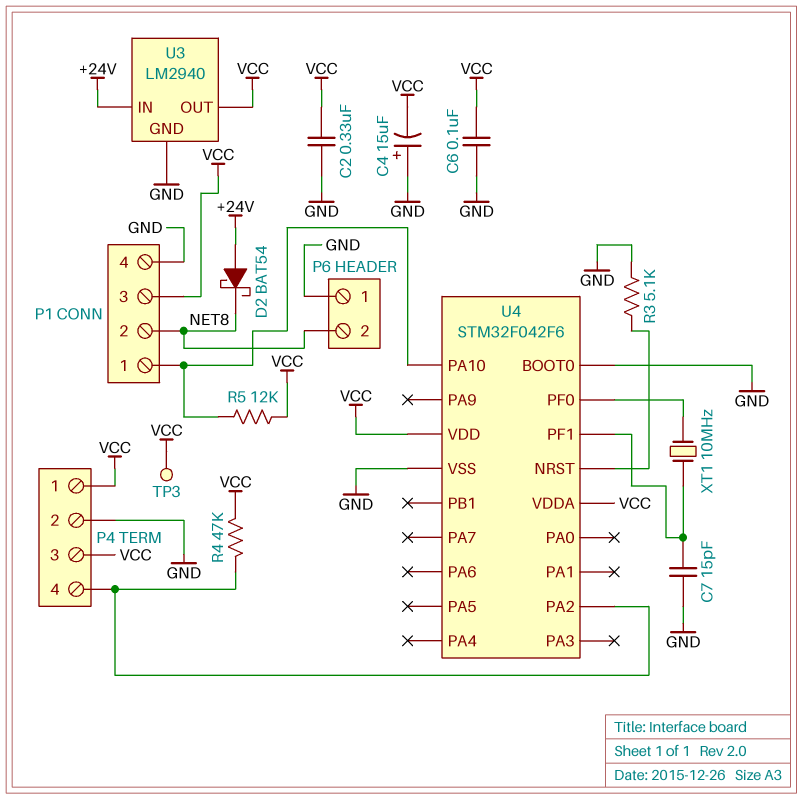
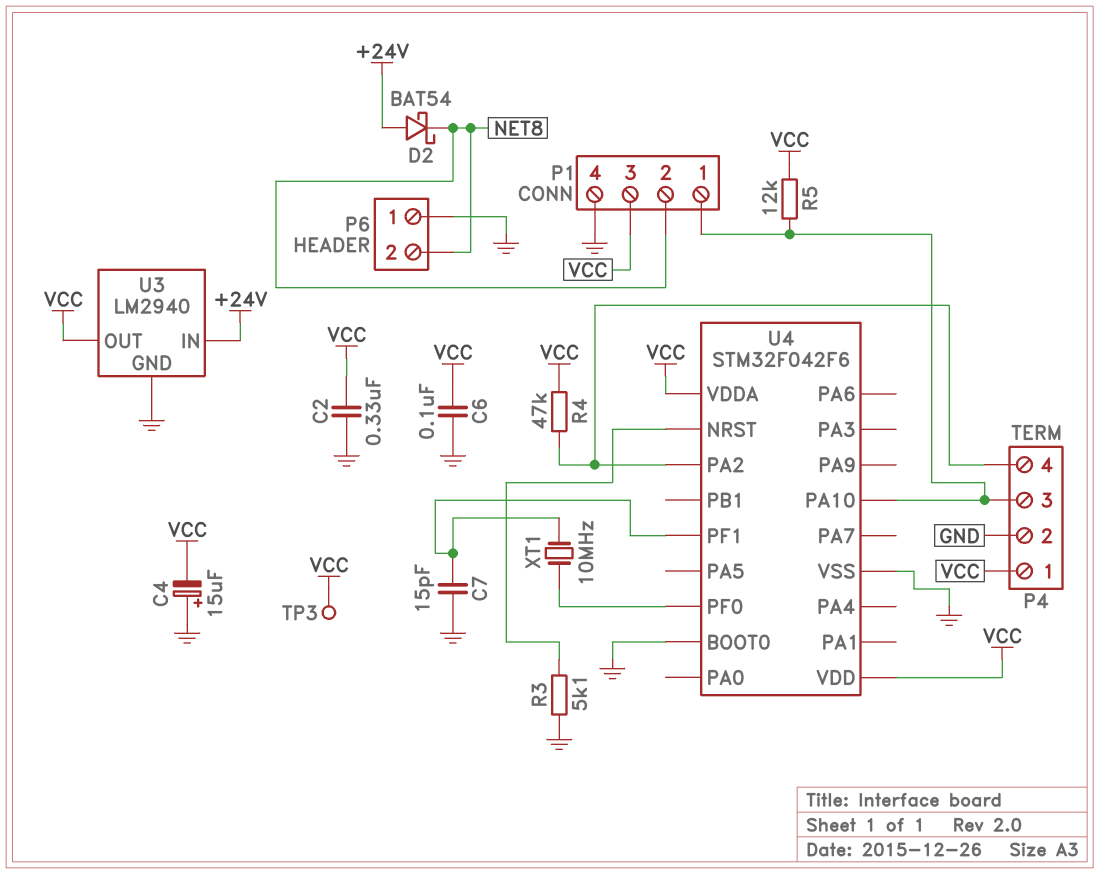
P4 pin 3: VCC -> P1/1

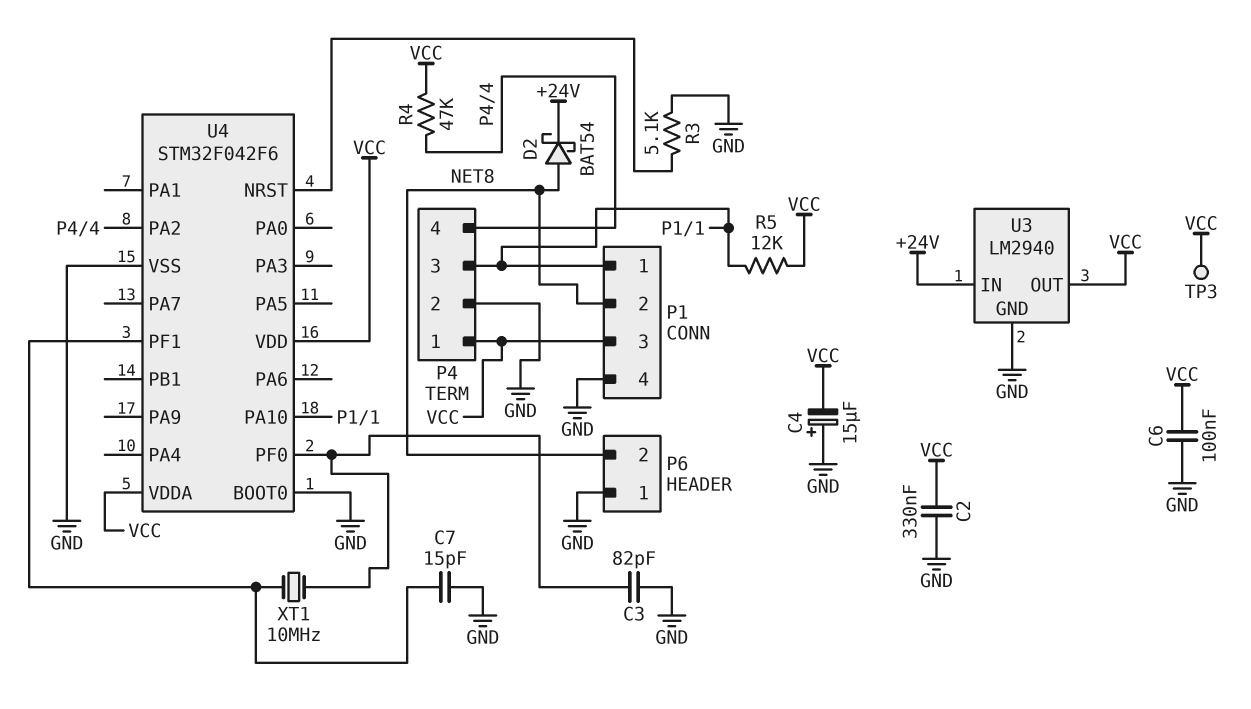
C3: none -> 82pF (GND, U4/PF0)
D2: schottky BAT54 (A +24V, K NET8) -> schottky BAT54 (A NET8, K +24V)

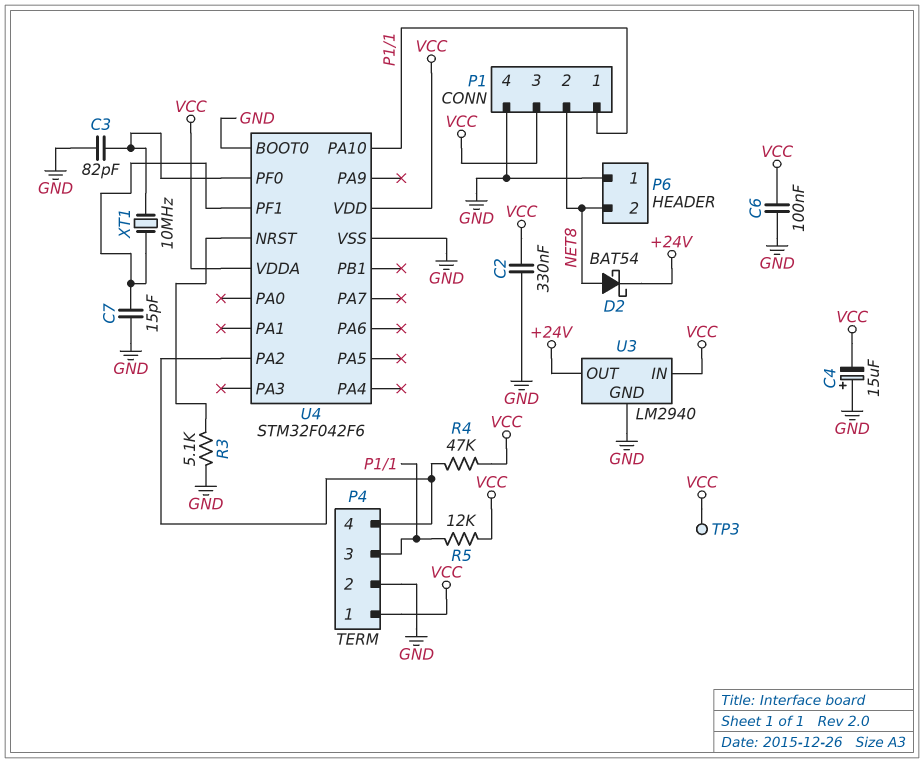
U3 pin IN: +24V -> VCC
U3 pin OUT: VCC -> +24V

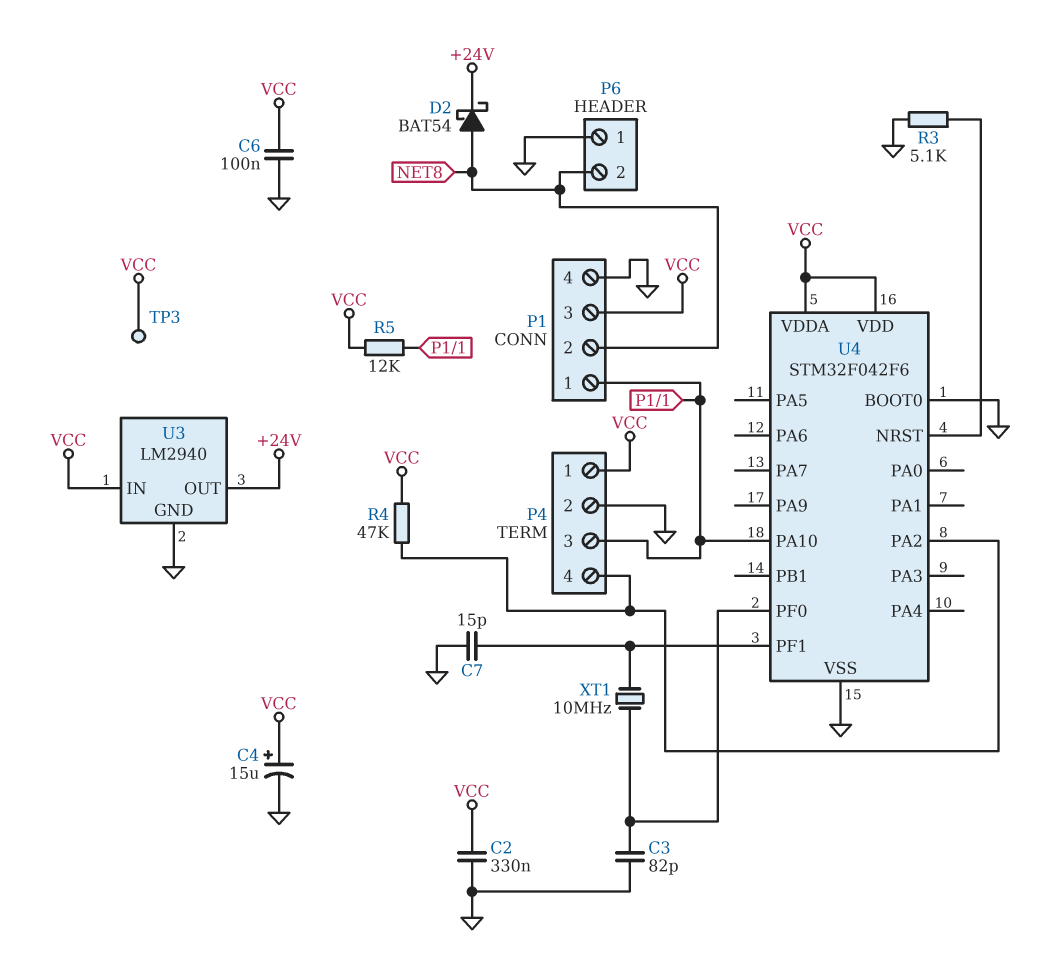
C4: 15uF (plus GND, minus VCC) -> 15uF (plus VCC, minus GND)

